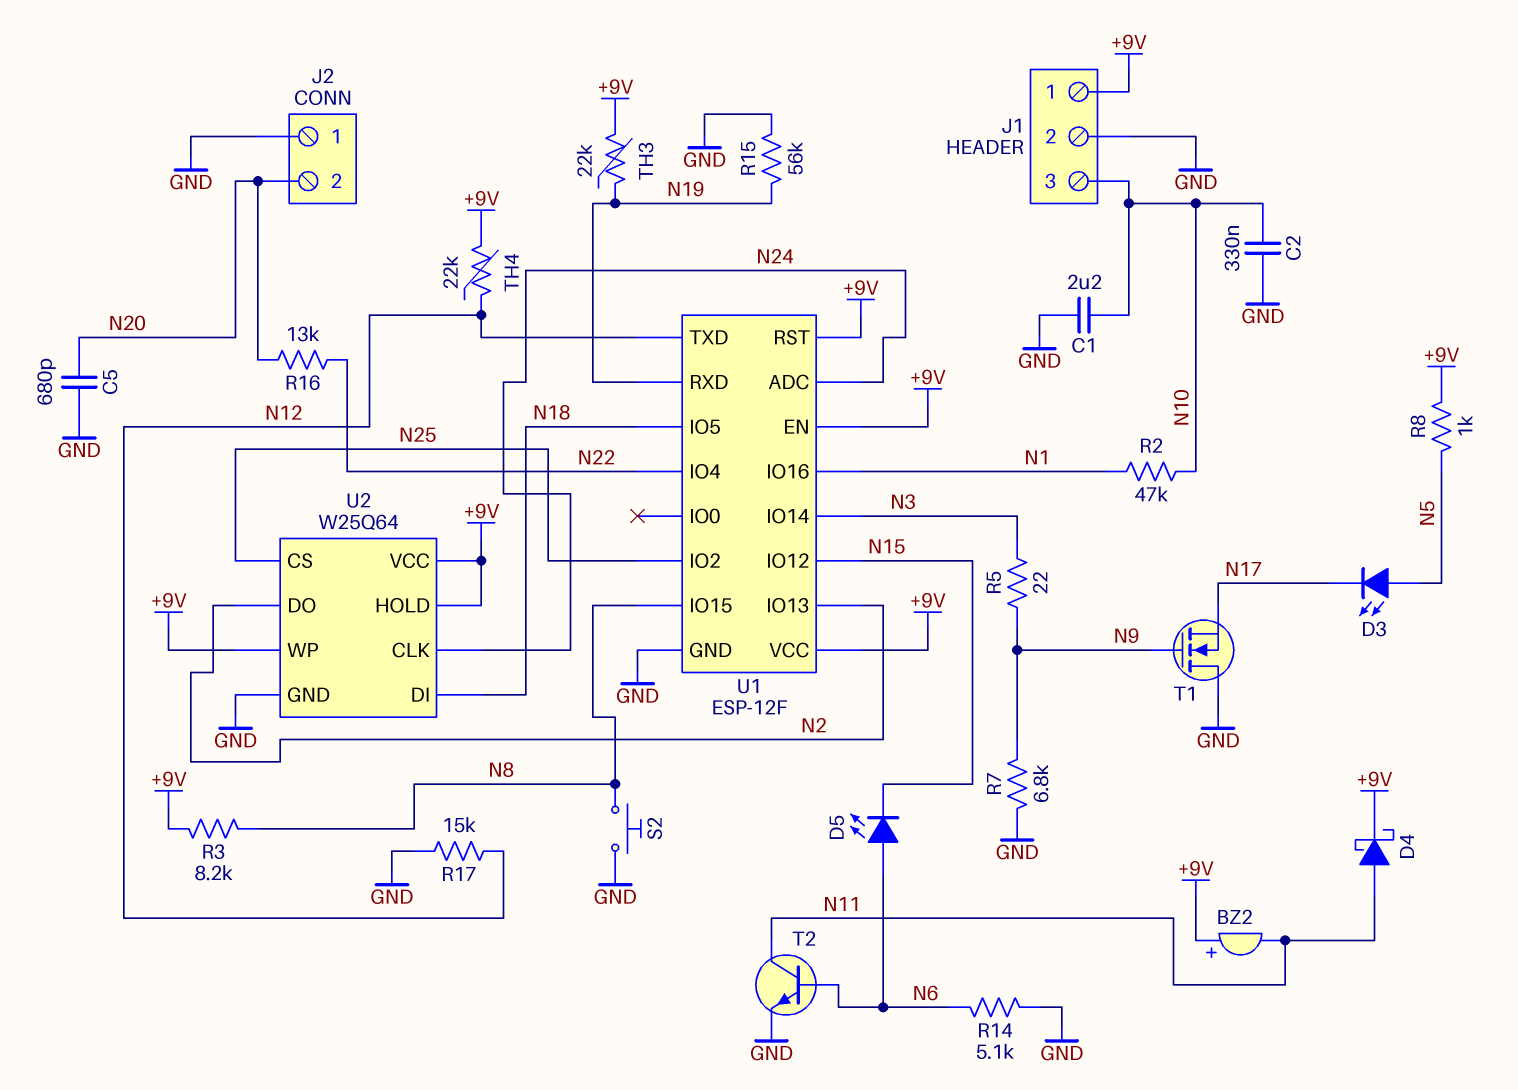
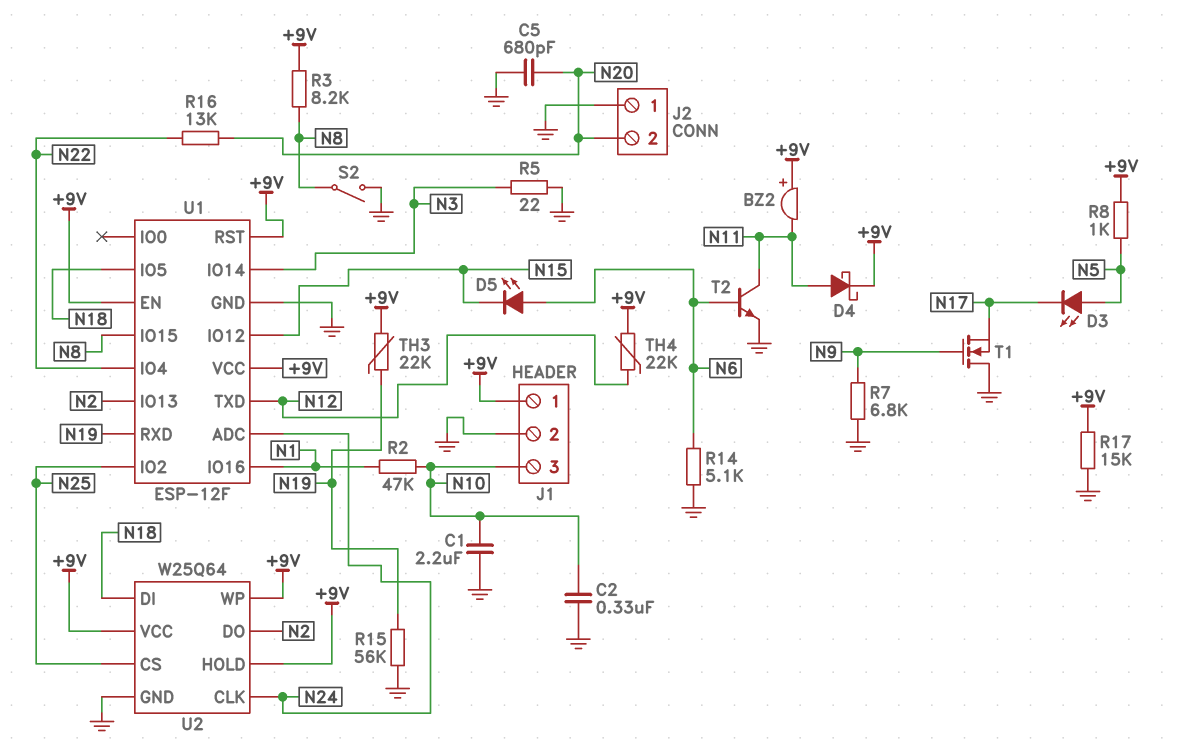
R5: 22 (N3, N9) -> 22 (GND, N3)
R17: 15k (GND, N12) -> 15k (+9V, GND)
S2: button (GND, N8) -> switch (GND, N8)

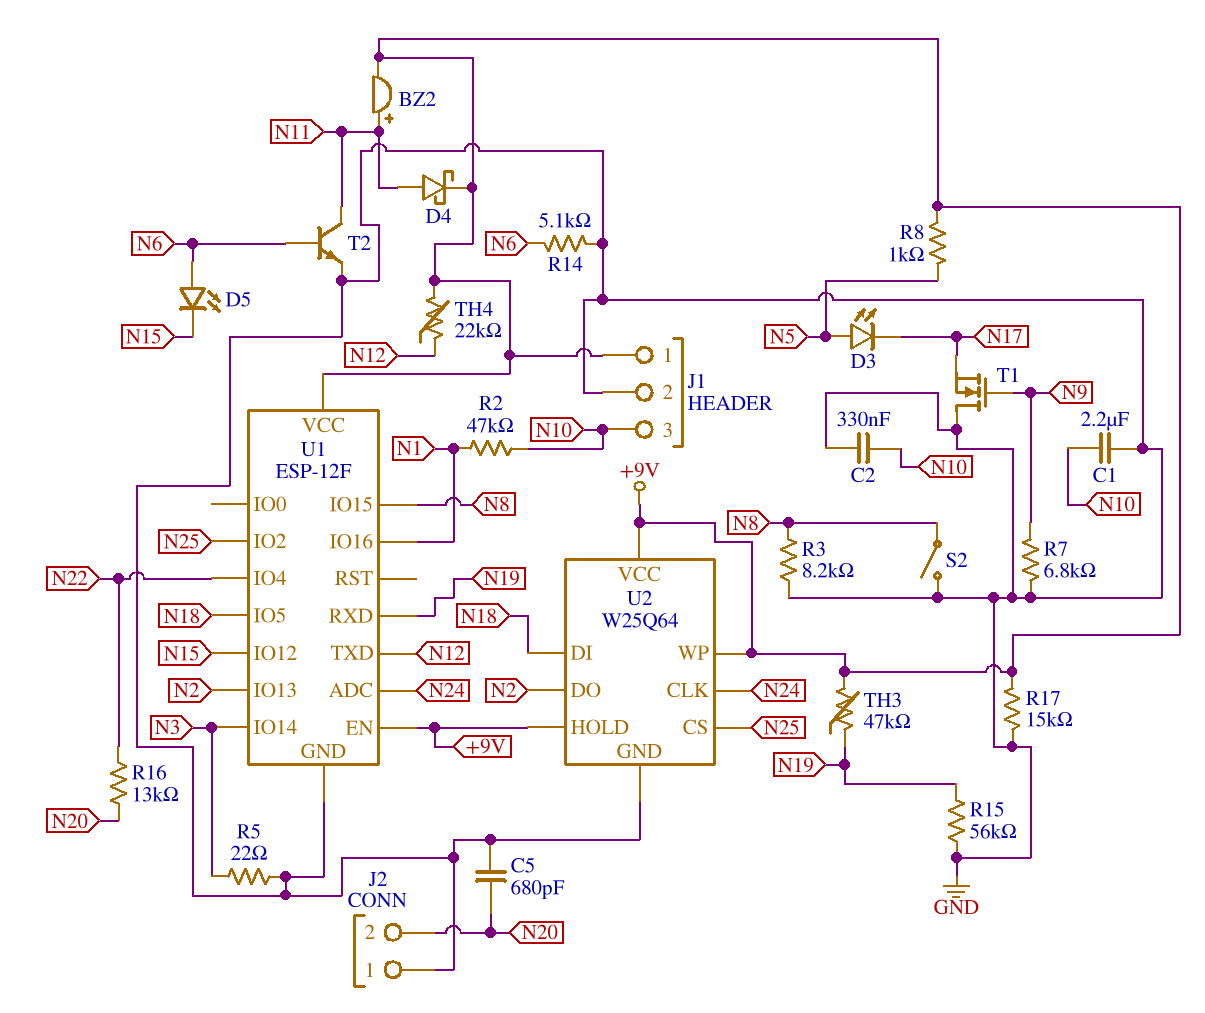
BZ2: buzzer (plus +9V, minus N11) -> buzzer (plus N11, minus +9V)
R3: 8.2k (+9V, N8) -> 8.2k (GND, N8)
TH3: 22k (+9V, N19) -> 47k (+9V, N19)
U1 pin RST: +9V -> none

